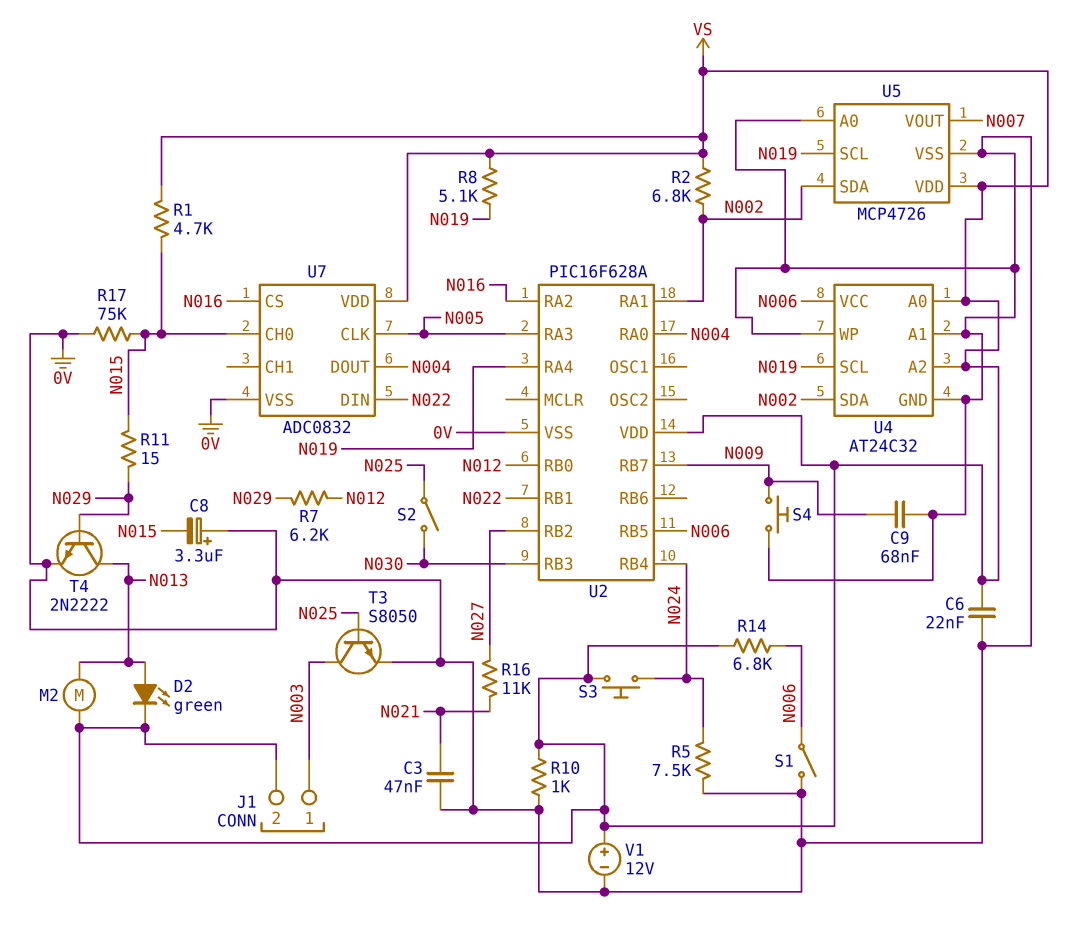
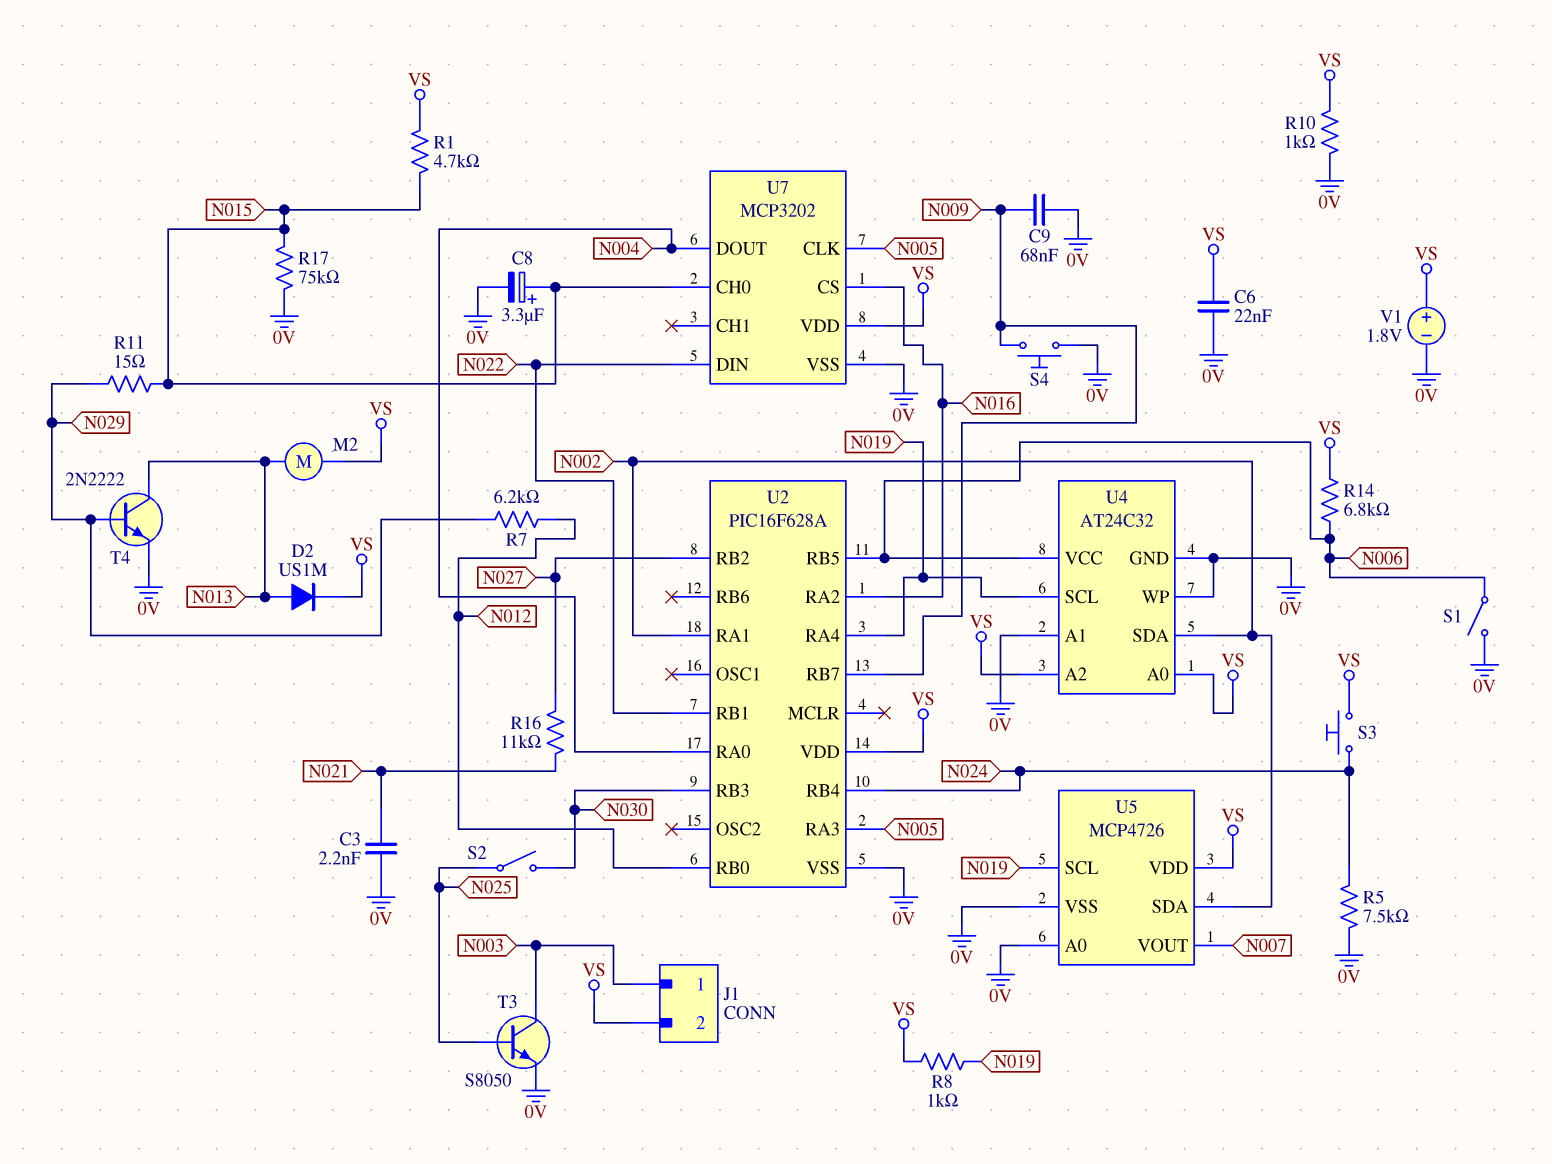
C3: 47nF (0V, N021) -> 2.2nF (0V, N021)
C8: 3.3uF (plus 0V, minus N015) -> 3.3uF (plus N015, minus 0V)
D2: LED green (A N013, K VS) -> diode US1M (A N013, K VS)
R2: 6.8k (N002, VS) -> none
R8: 5.1k (N019, VS) -> 1k (N019, VS)
U7: ADC0832 -> MCP3202
V1: 12V (plus VS, minus 0V) -> 1.8V (plus VS, minus 0V)

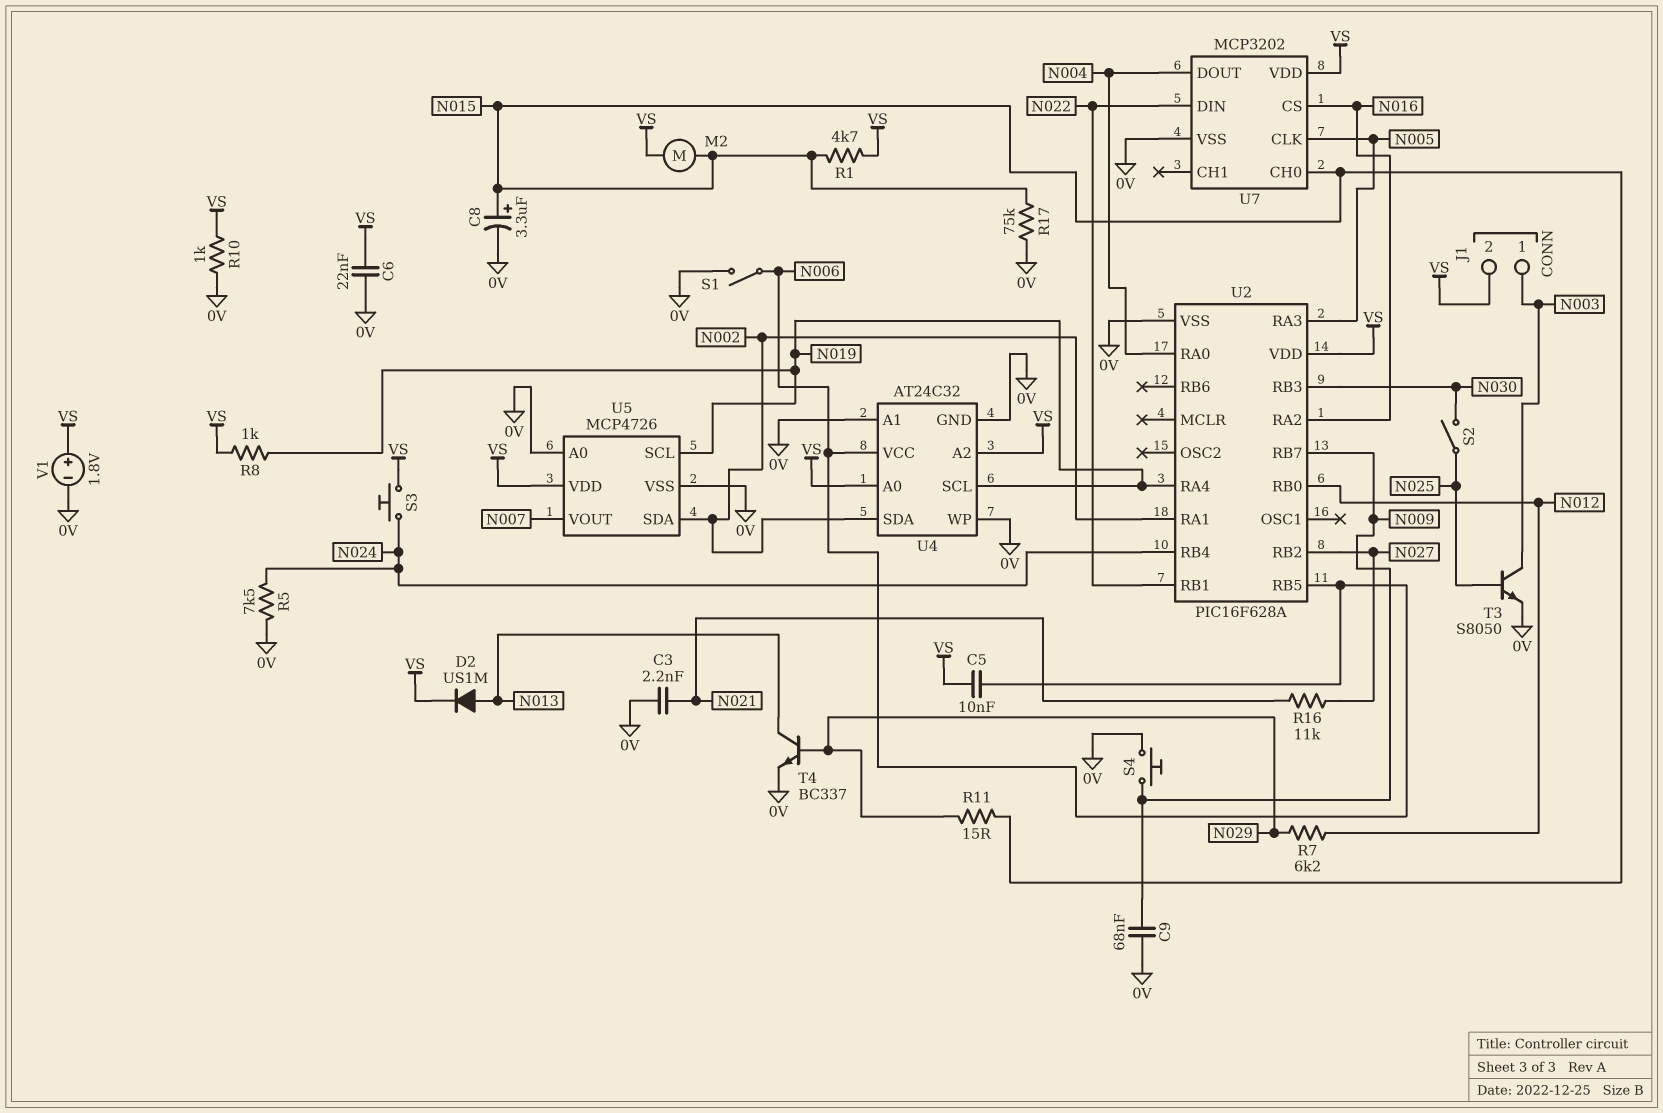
C5: none -> 10nF (N006, VS)
M2: motor (N013, VS) -> motor (N015, VS)
R14: 6.8k (N006, VS) -> none
T4: NPN 2N2222 (B N029, C N013, E 0V) -> NPN BC337 (B N029, C N013, E 0V)

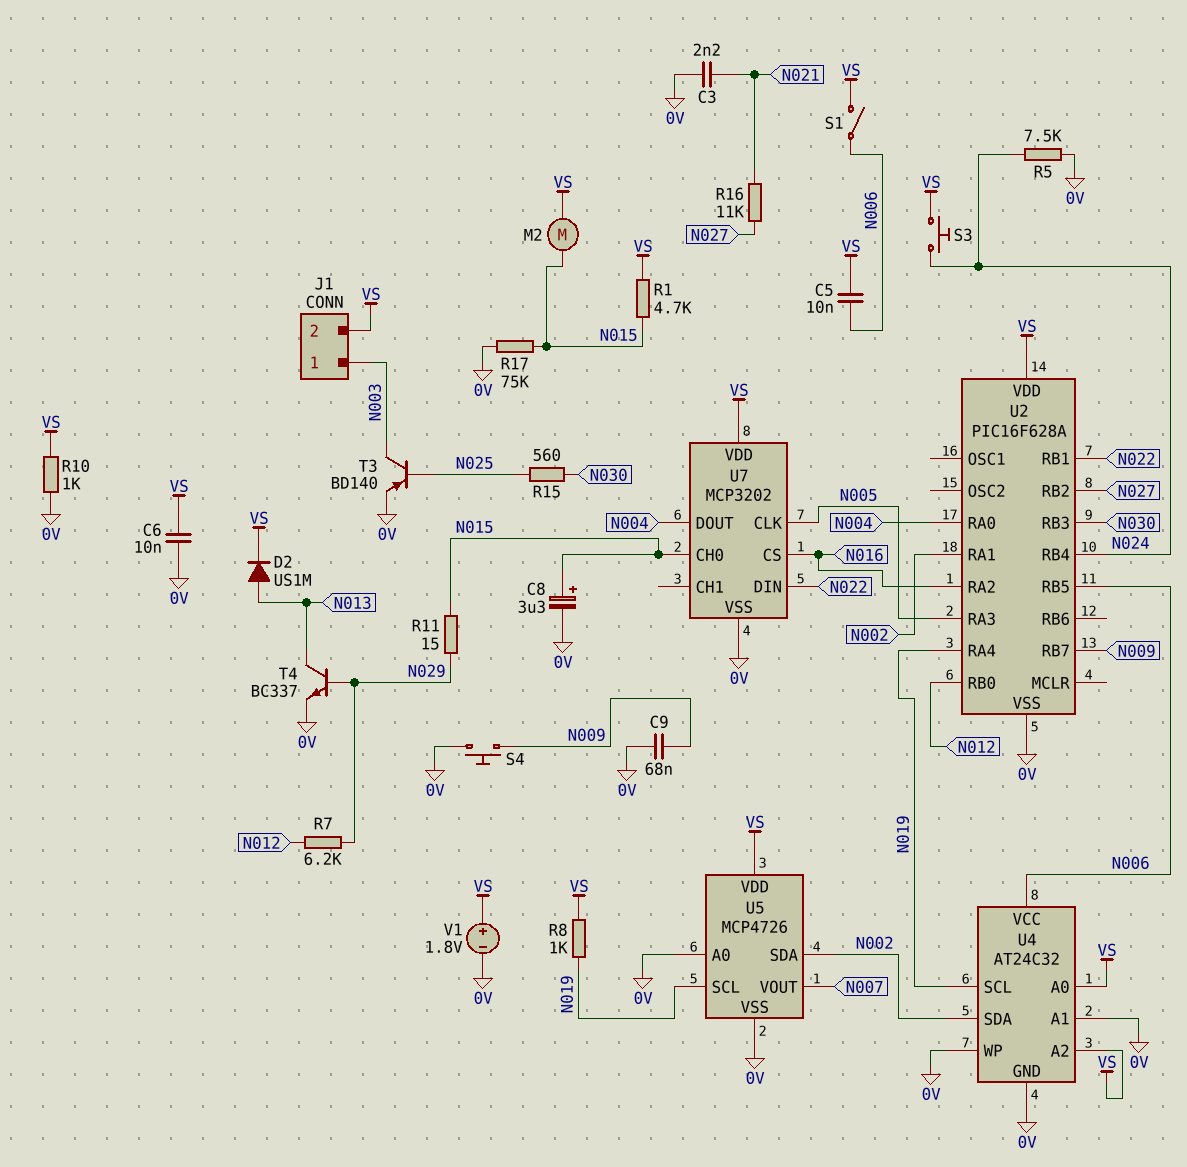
C6: 22nF (0V, VS) -> 10nF (0V, VS)
R15: none -> 560 (N025, N030)
S1: switch (0V, N006) -> switch (N006, VS)
S2: switch (N025, N030) -> none
T3: NPN S8050 (B N025, C N003, E 0V) -> PNP BD140 (B N025, C N003, E 0V)

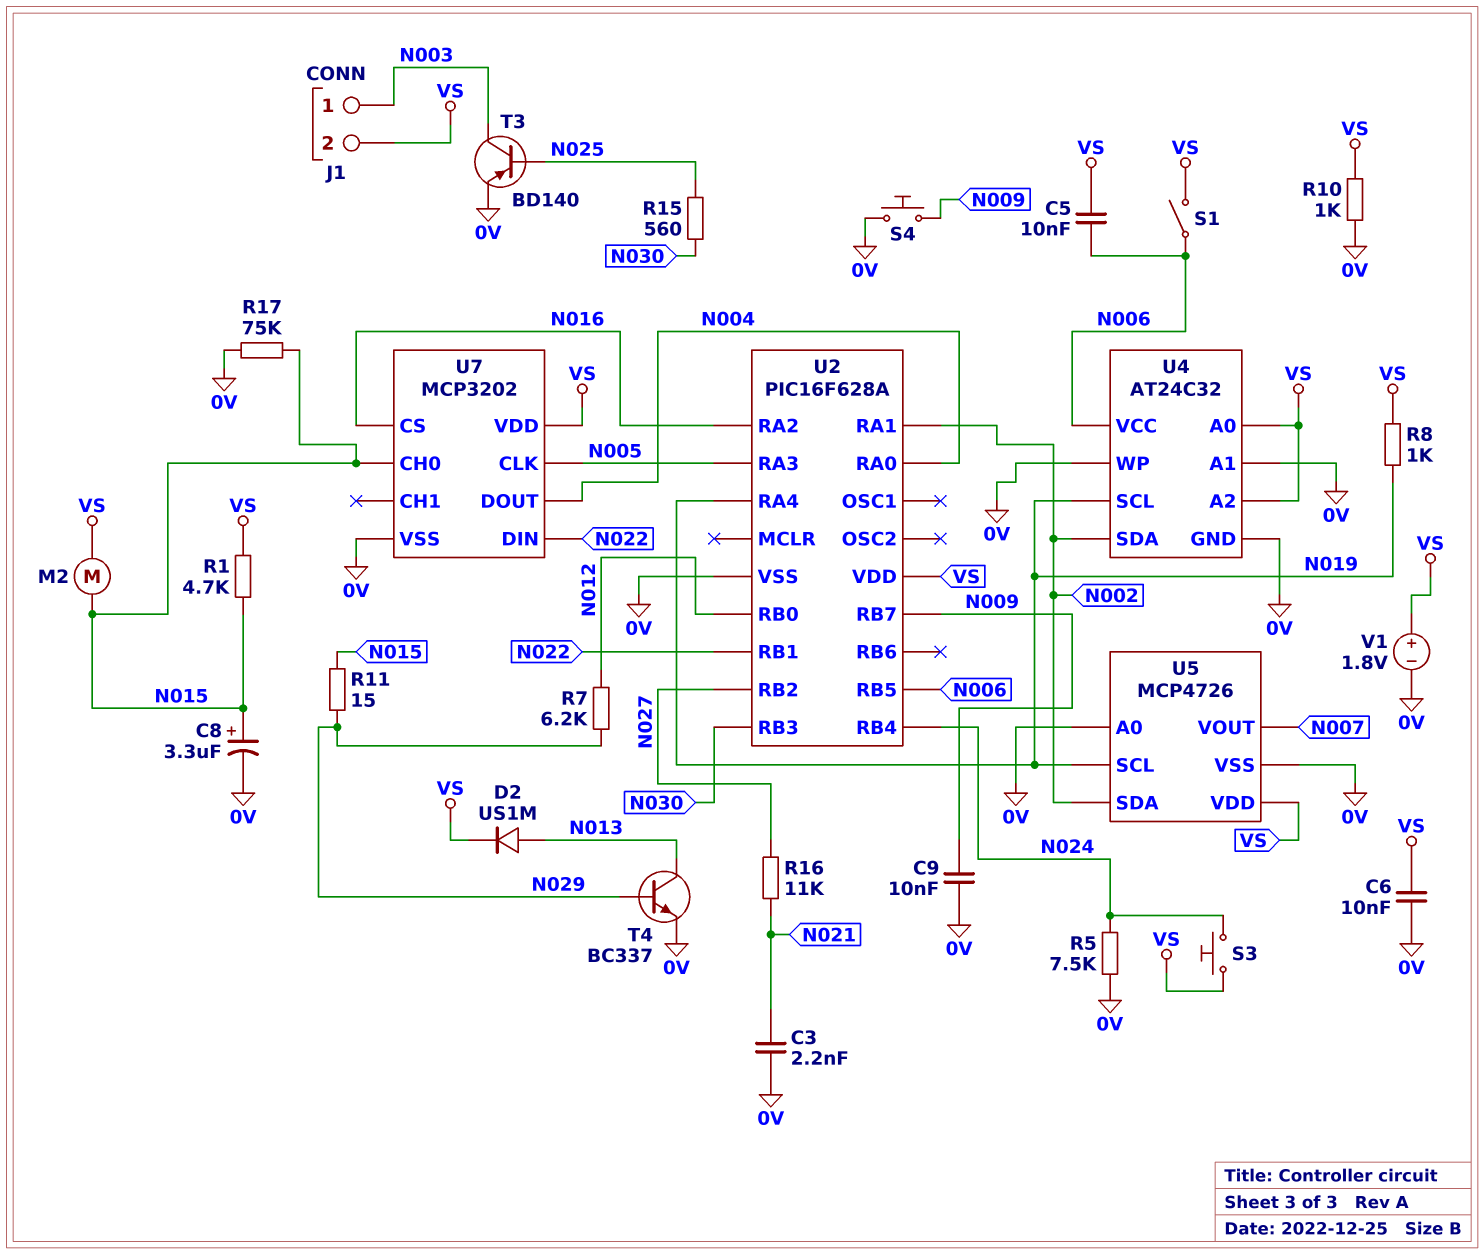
C9: 68nF (0V, N009) -> 10nF (0V, N009)

